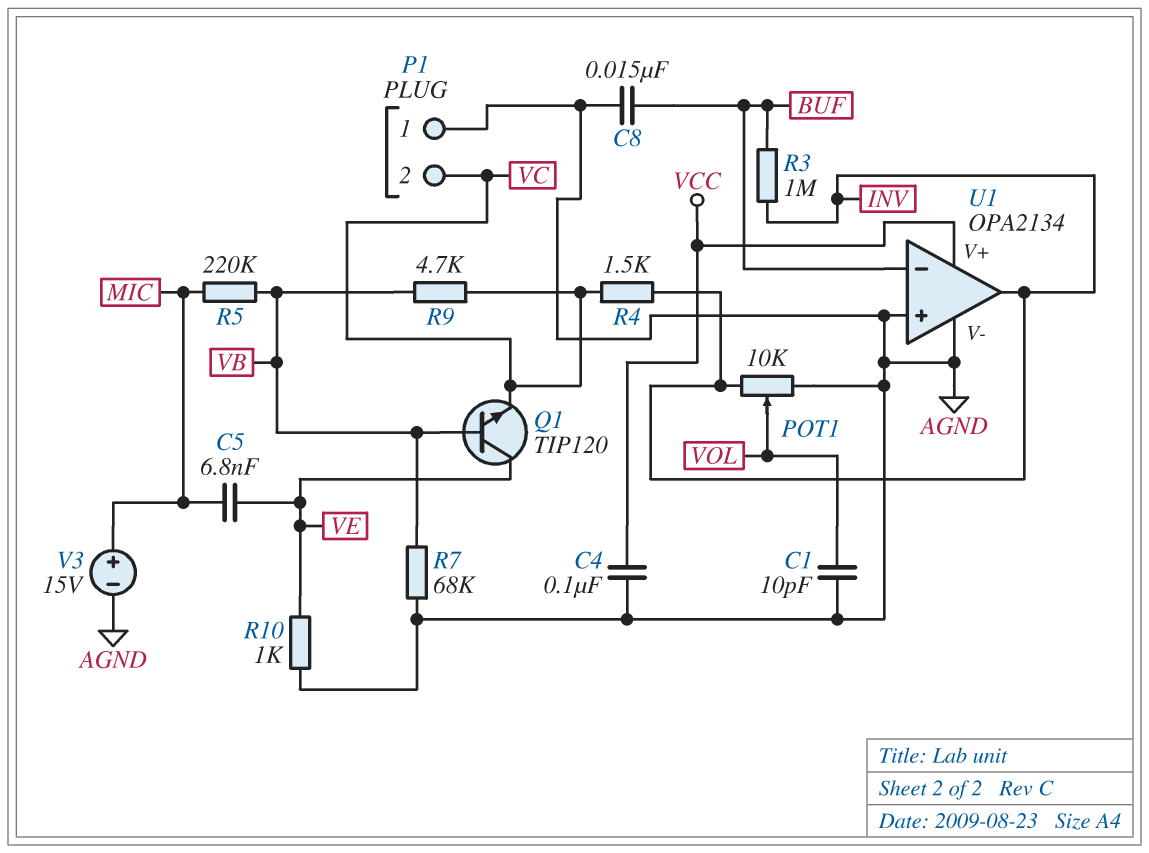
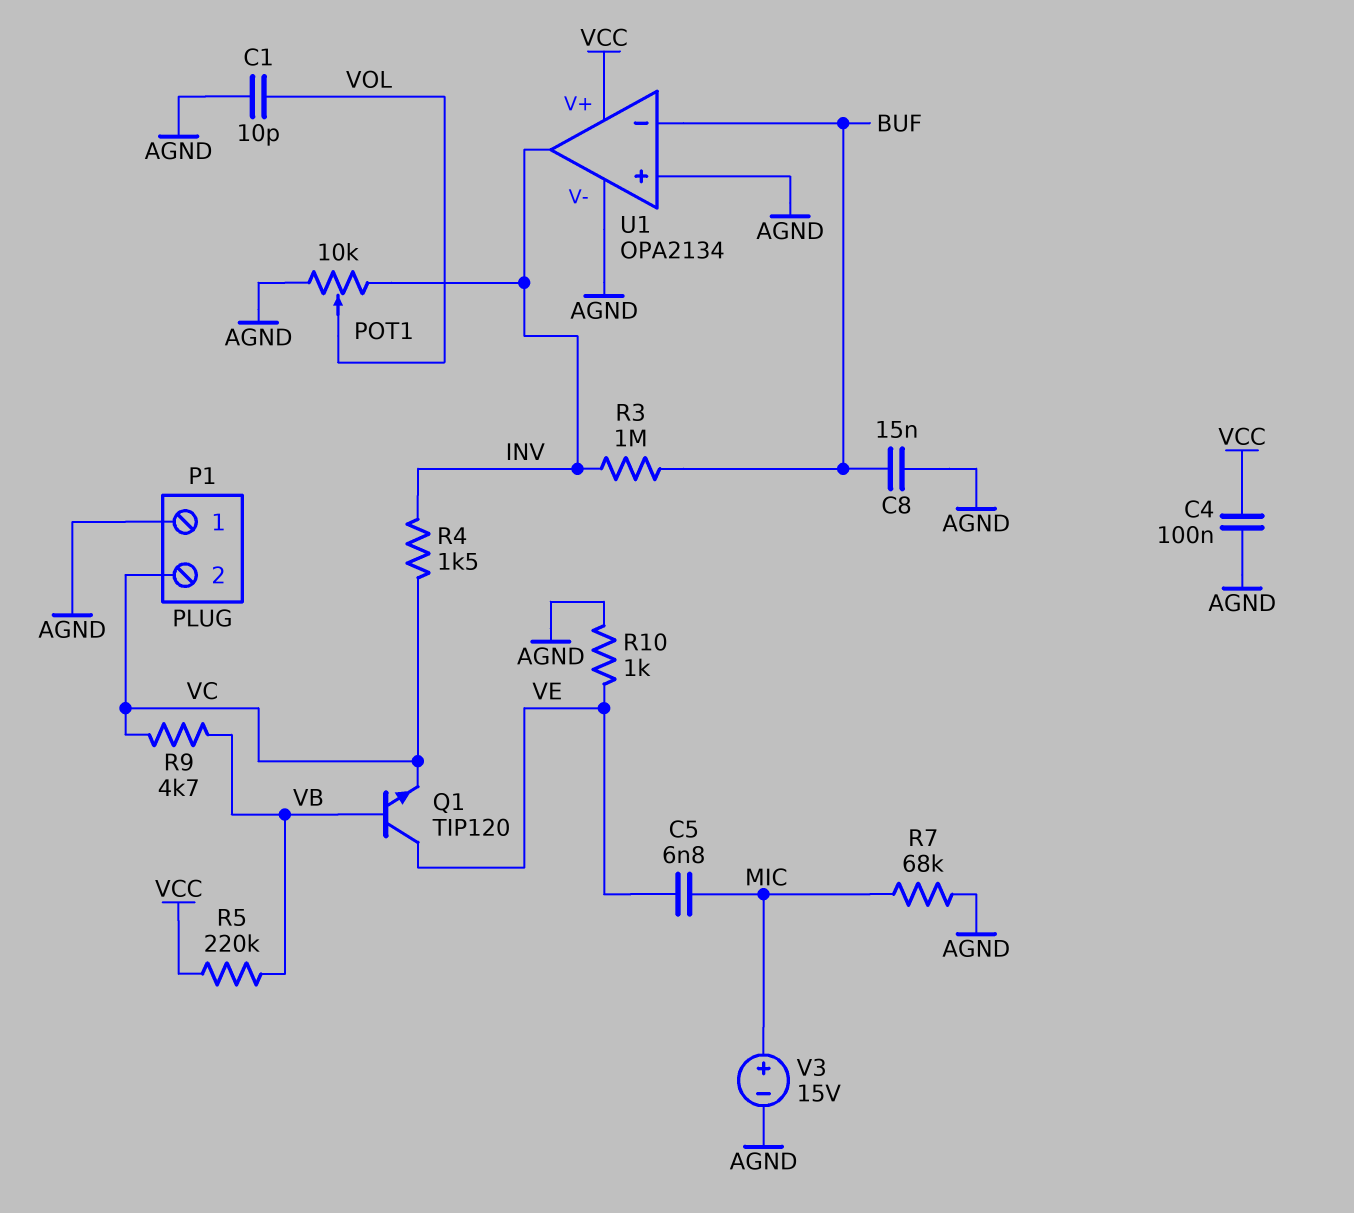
R5: 220k (MIC, VB) -> 220k (VB, VCC)
R7: 68k (AGND, VB) -> 68k (AGND, MIC)

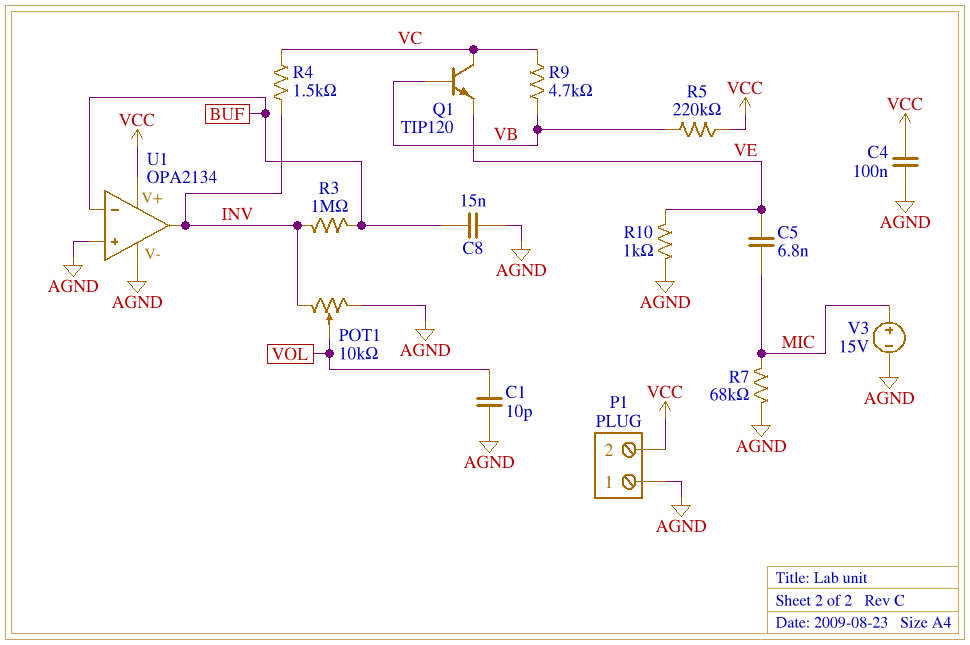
P1 pin 2: VC -> VCC
Q1: NPN TIP120 (B VB, C VE, E VC) -> NPN TIP120 (B VB, C VC, E VE)

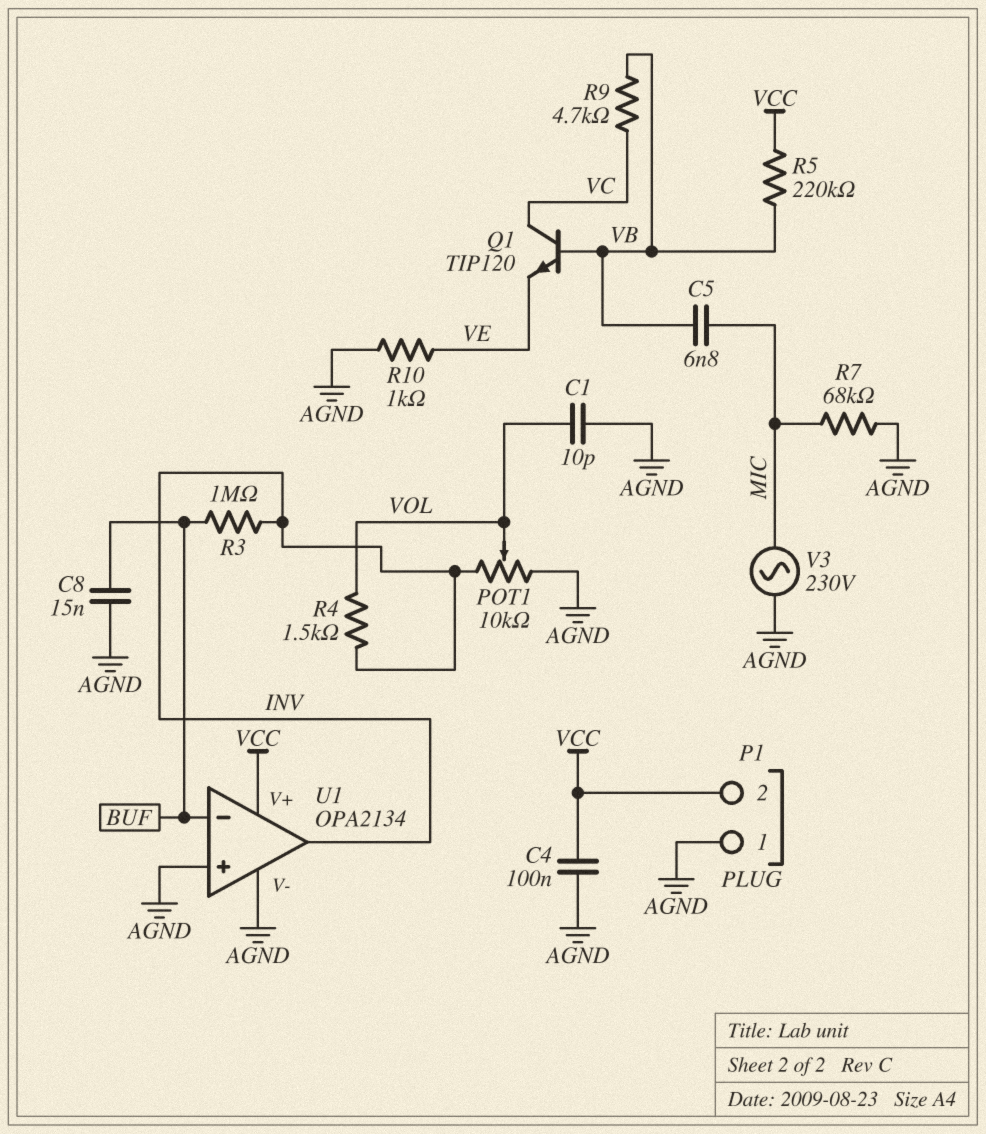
C5: 6.8nF (MIC, VE) -> 6.8nF (MIC, VB)
R4: 1.5k (INV, VC) -> 1.5k (INV, VOL)
V3: 15V (plus MIC, minus AGND) -> AC 230V (AGND, MIC)

